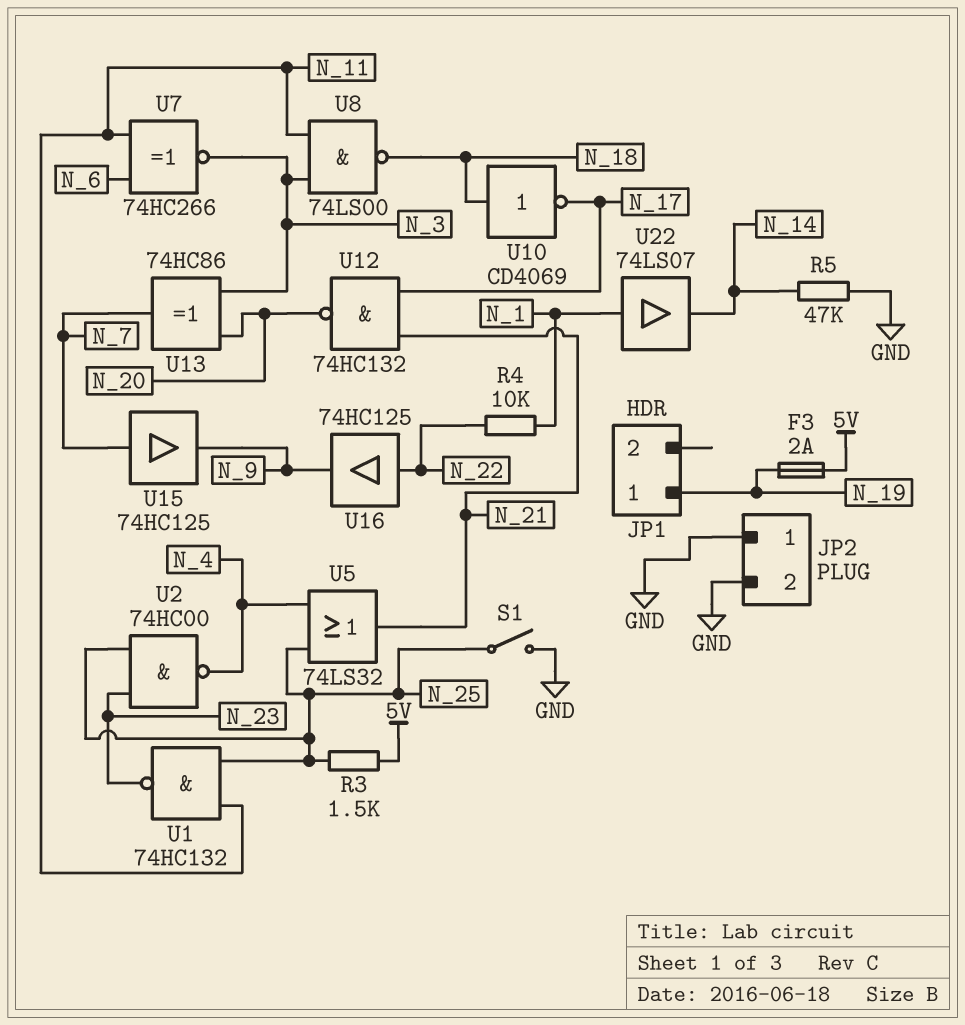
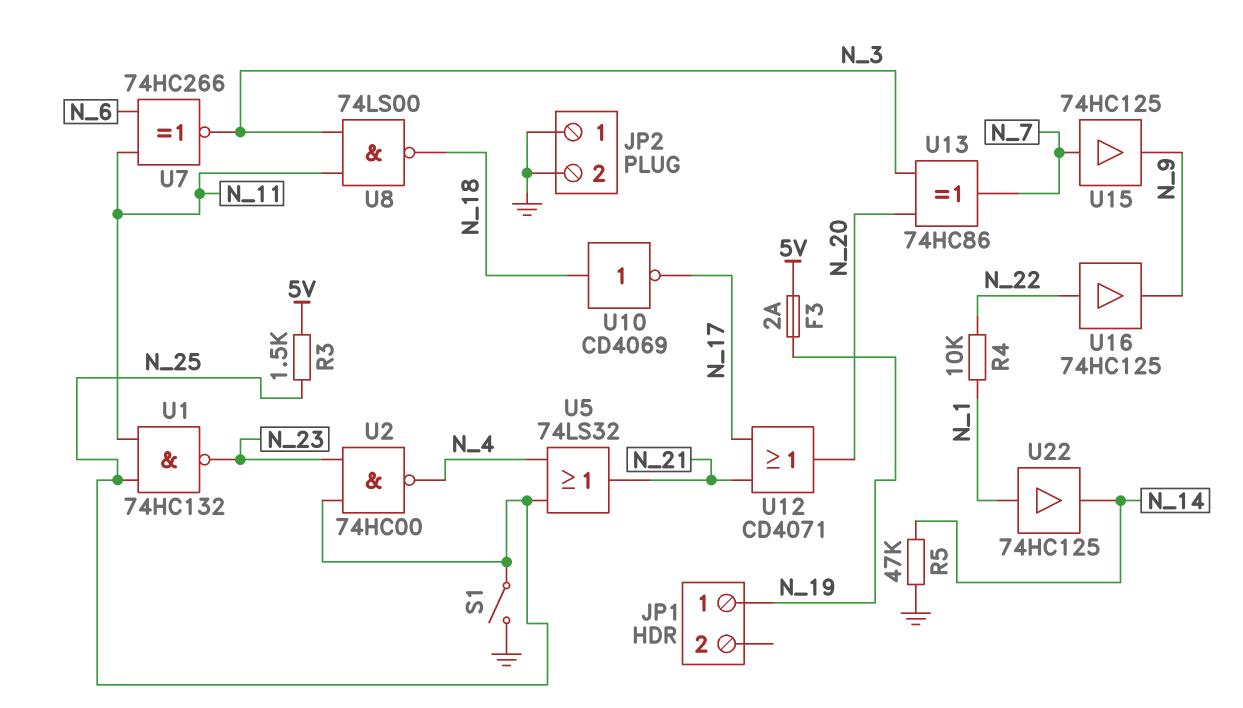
U12: NAND 74HC132 (in N_17, in N_21, out N_20) -> OR CD4071 (in N_17, in N_21, out N_20)
U22: buffer 74LS07 (in N_1, out N_14) -> buffer 74HC125 (in N_1, out N_14)

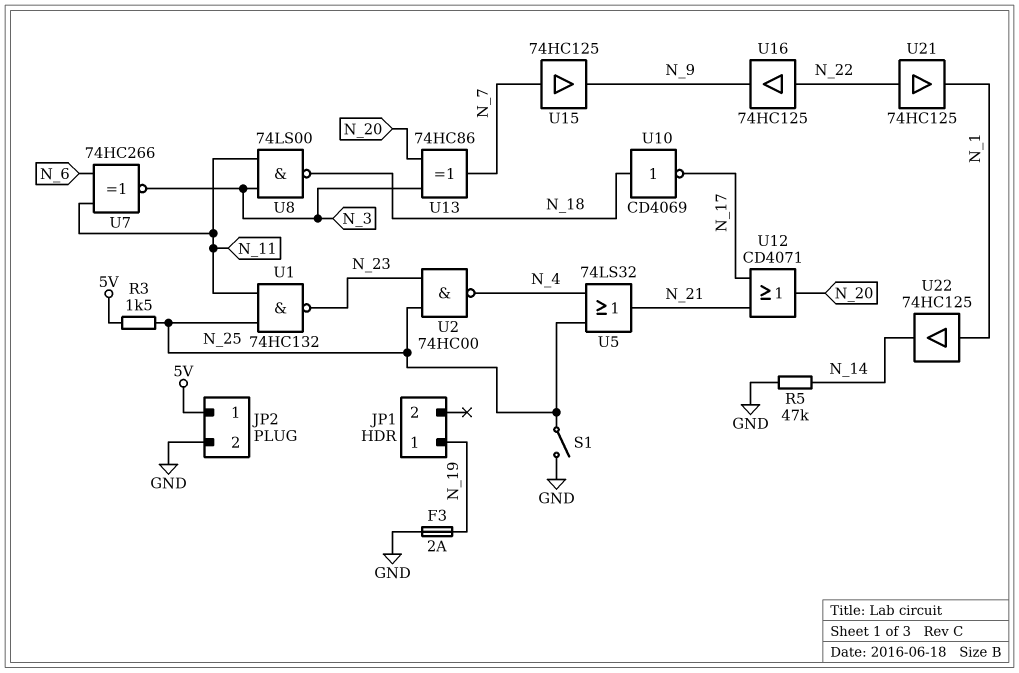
F3: 2A (5V, N_19) -> 2A (GND, N_19)
JP2 pin 1: GND -> 5V
R4: 10k (N_1, N_22) -> none
U21: none -> buffer 74HC125 (in N_22, out N_1)

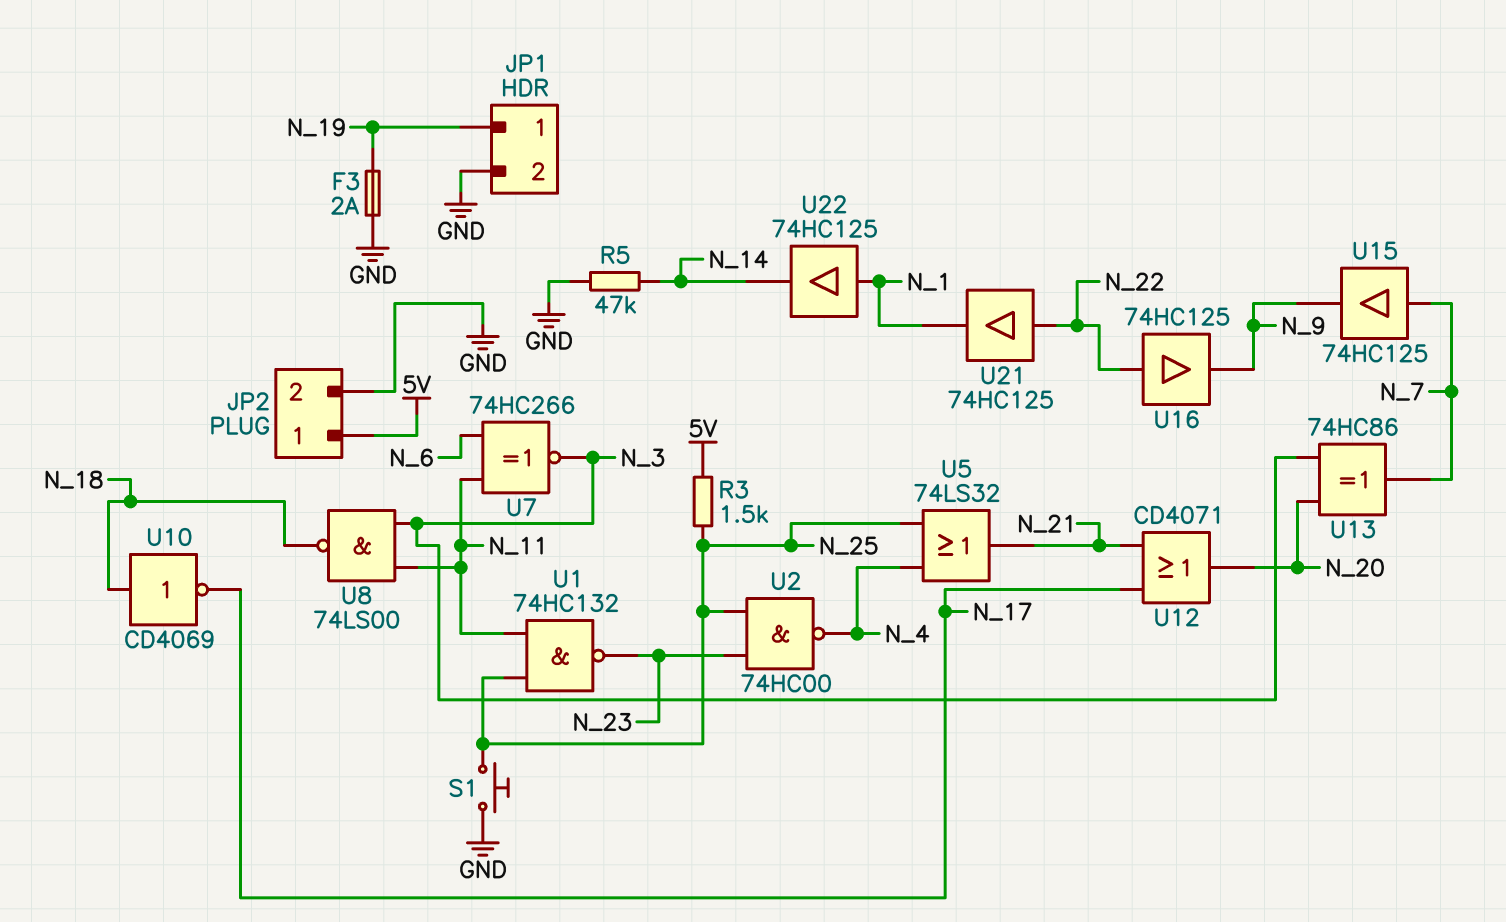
JP1 pin 2: none -> GND
S1: switch (GND, N_25) -> button (GND, N_25)

